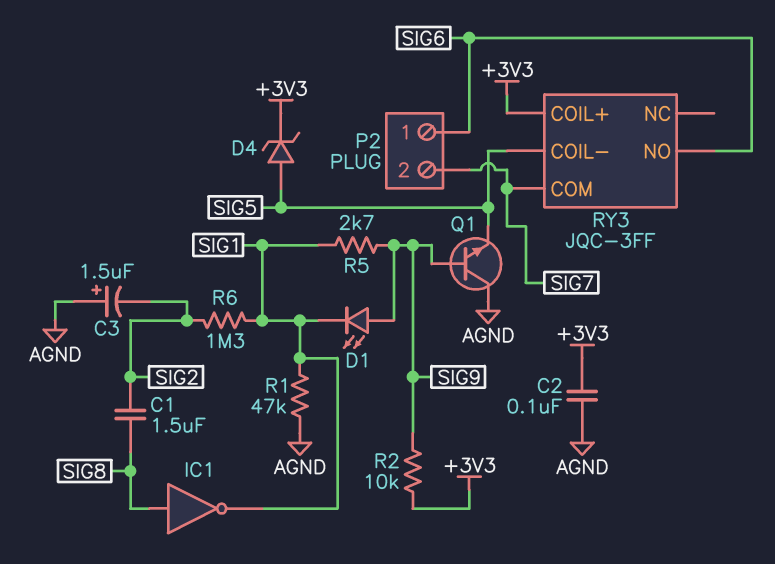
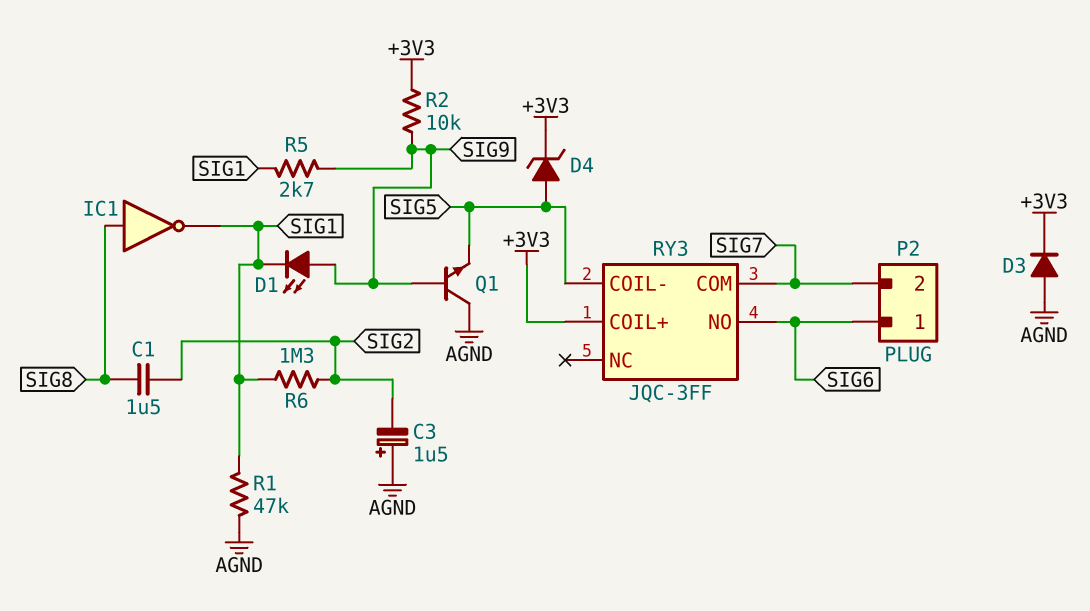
C2: 100nF (+3V3, AGND) -> none
D3: none -> diode (A AGND, K +3V3)

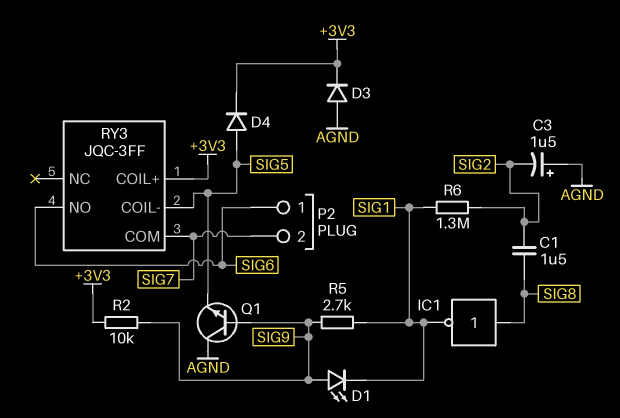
D4: zener (A SIG5, K +3V3) -> diode (A SIG5, K +3V3)
R1: 47k (AGND, SIG1) -> none

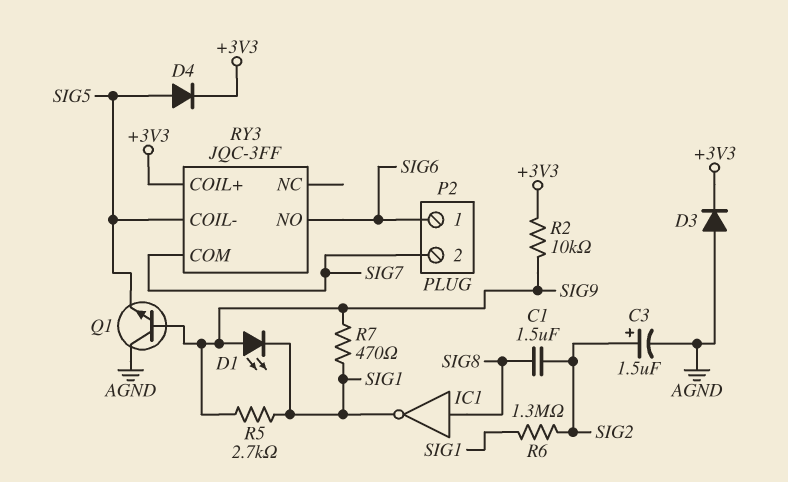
C3: 1.5uF (plus AGND, minus SIG2) -> 1.5uF (plus SIG2, minus AGND)
R7: none -> 470 (SIG1, SIG9)

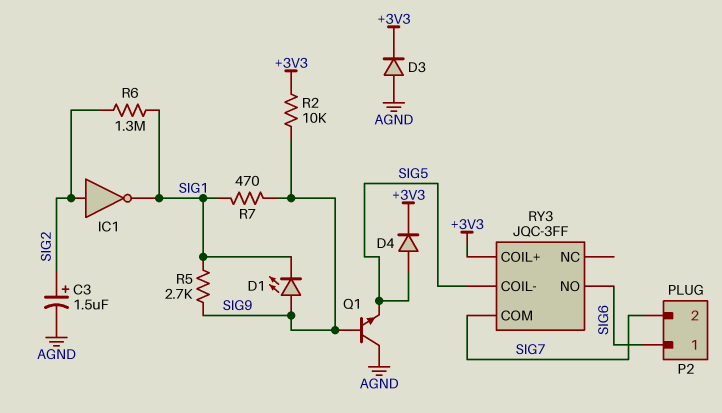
C1: 1.5uF (SIG2, SIG8) -> none
IC1: NOT (in SIG8, out SIG1) -> NOT (in SIG2, out SIG1)

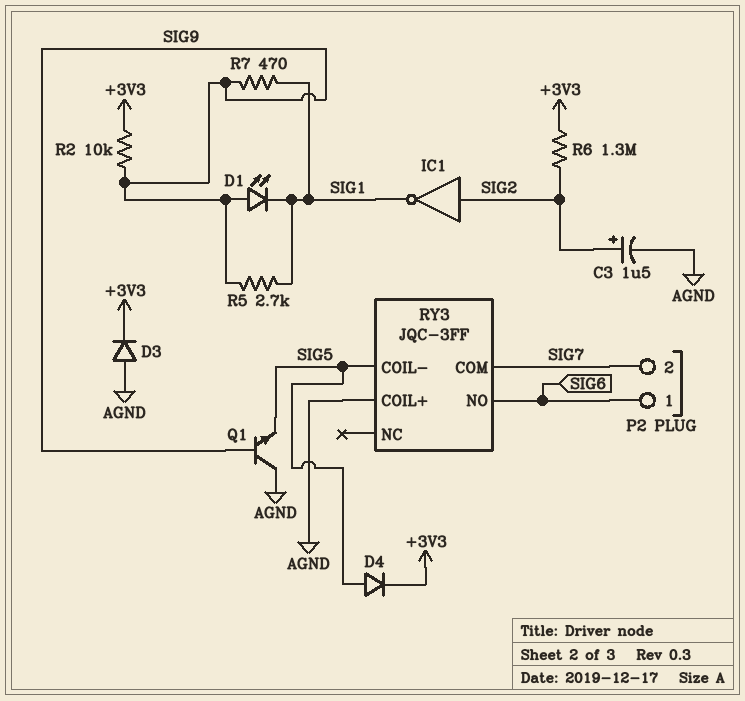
R6: 1.3M (SIG1, SIG2) -> 1.3M (+3V3, SIG2)
RY3 pin COIL+: +3V3 -> AGND

